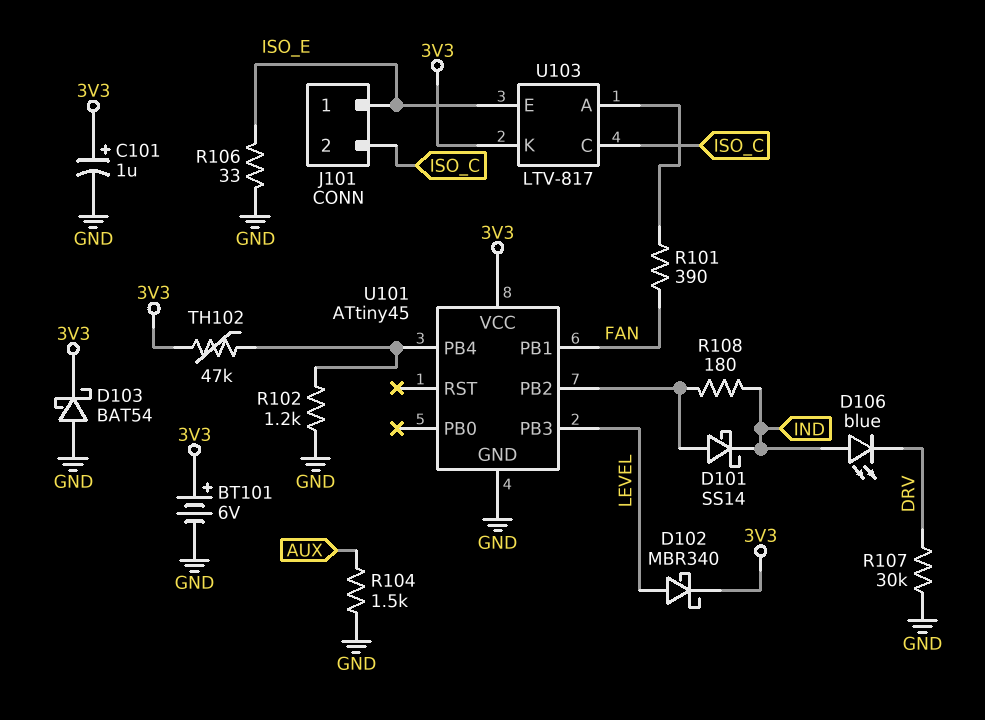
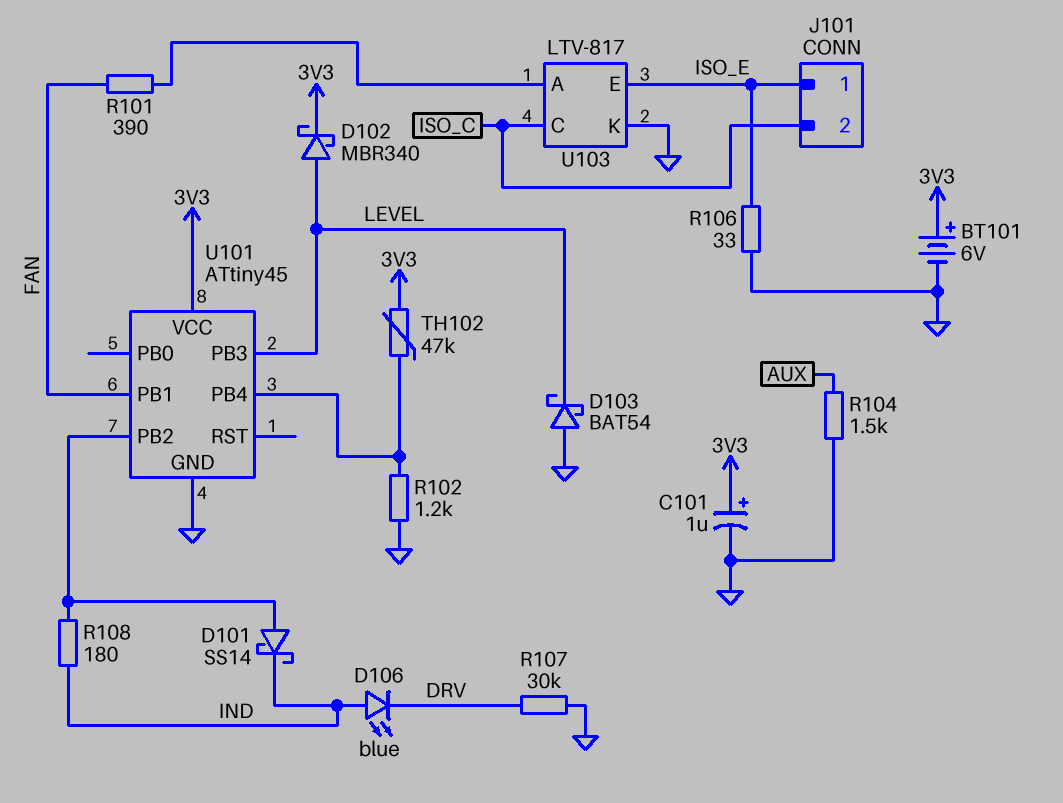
D103: schottky BAT54 (A GND, K 3V3) -> schottky BAT54 (A GND, K LEVEL)
U103 pin K: 3V3 -> GND

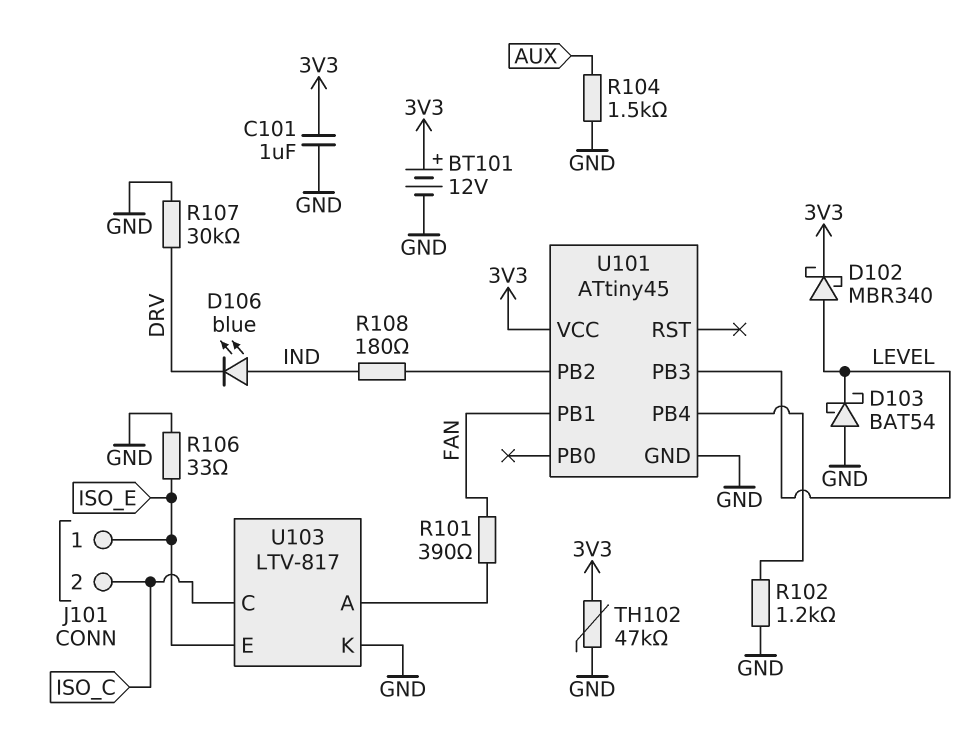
BT101: 6V (plus 3V3, minus GND) -> 12V (plus 3V3, minus GND)
C101: 1uF (plus 3V3, minus GND) -> 1uF (3V3, GND)
D101: schottky SS14 (A U101/PB2, K IND) -> none
TH102: 47k (3V3, U101/PB4) -> 47k (3V3, GND)

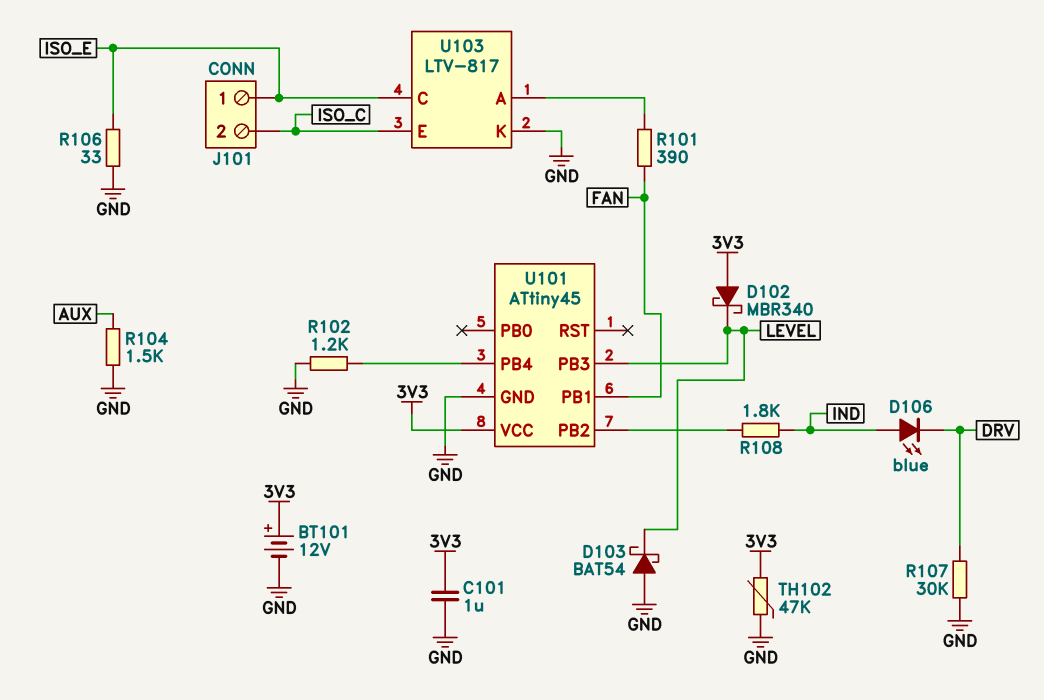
D102: schottky MBR340 (A LEVEL, K 3V3) -> schottky MBR340 (A 3V3, K LEVEL)
R108: 180 (IND, U101/PB2) -> 1.8k (IND, U101/PB2)
U103 pin C: ISO_C -> ISO_E
U103 pin E: ISO_E -> ISO_C

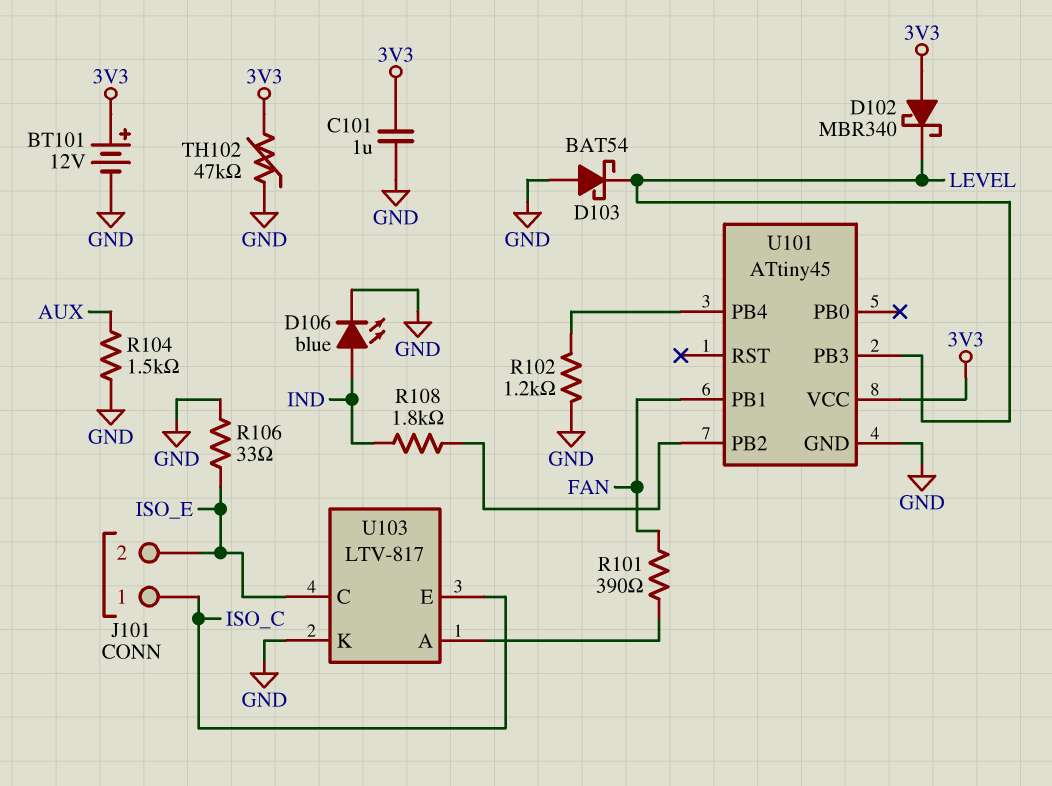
D106: LED blue (A IND, K DRV) -> LED blue (A IND, K GND)
J101 pin 1: ISO_E -> ISO_C
J101 pin 2: ISO_C -> ISO_E
R107: 30k (DRV, GND) -> none

